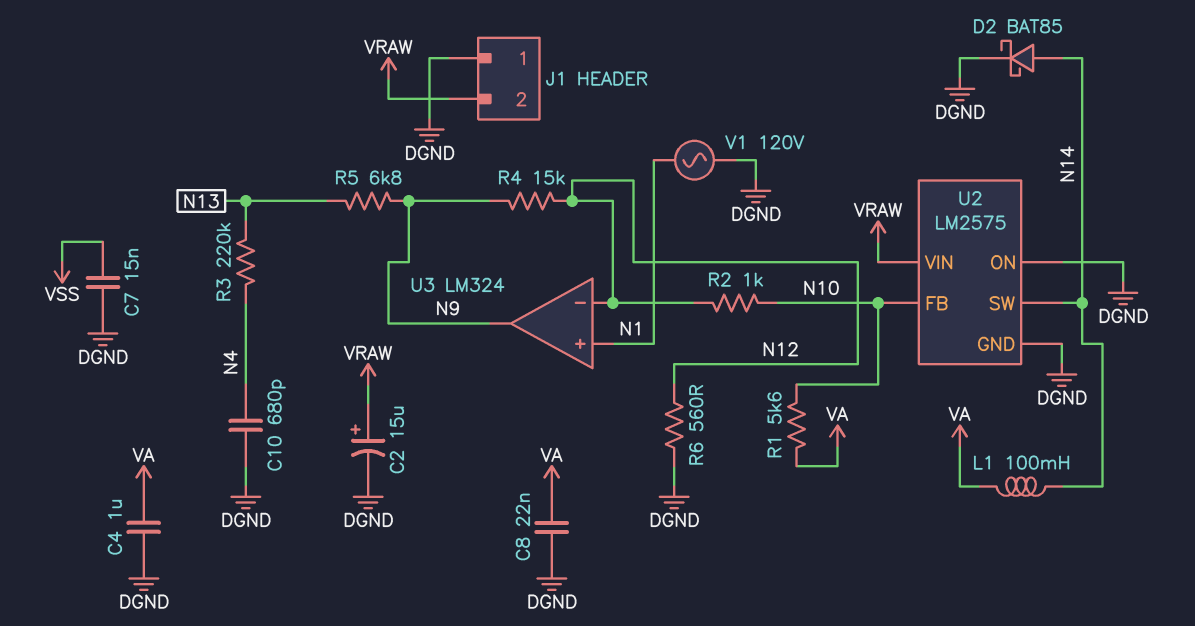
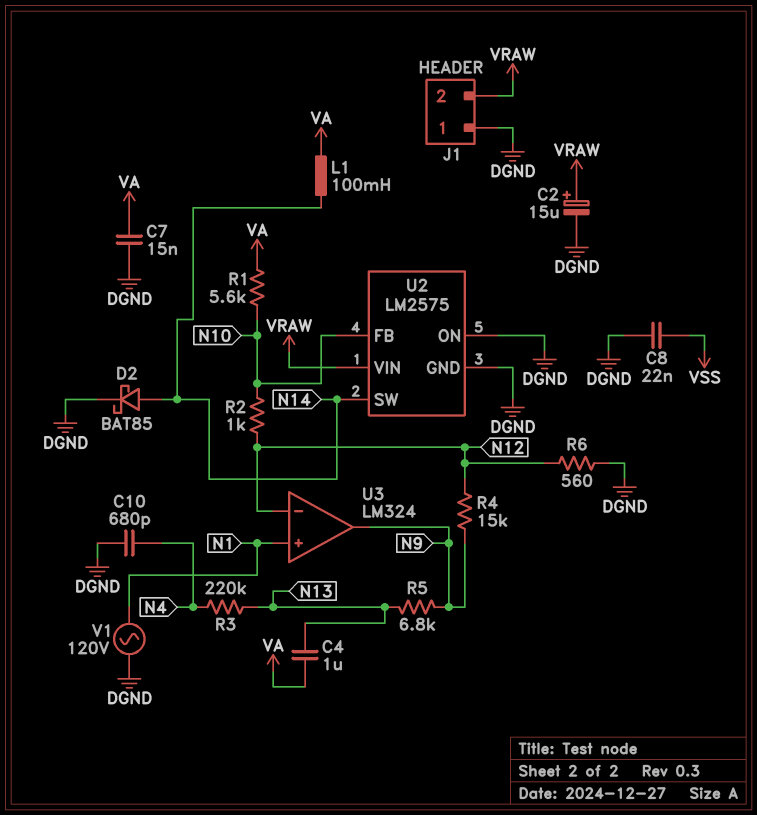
C4: 1uF (DGND, VA) -> 1uF (N13, VA)
C7: 15nF (DGND, VSS) -> 15nF (DGND, VA)
C8: 22nF (DGND, VA) -> 22nF (DGND, VSS)

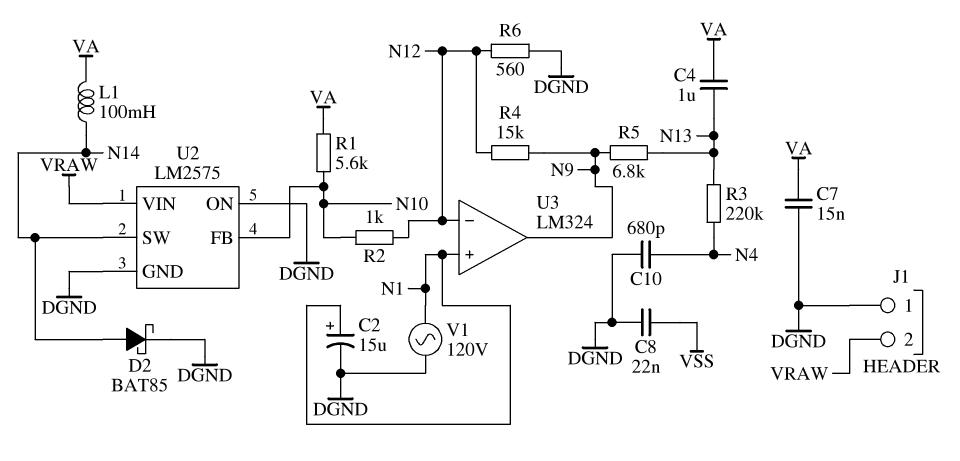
C2: 15uF (plus VRAW, minus DGND) -> 15uF (plus N1, minus DGND)

